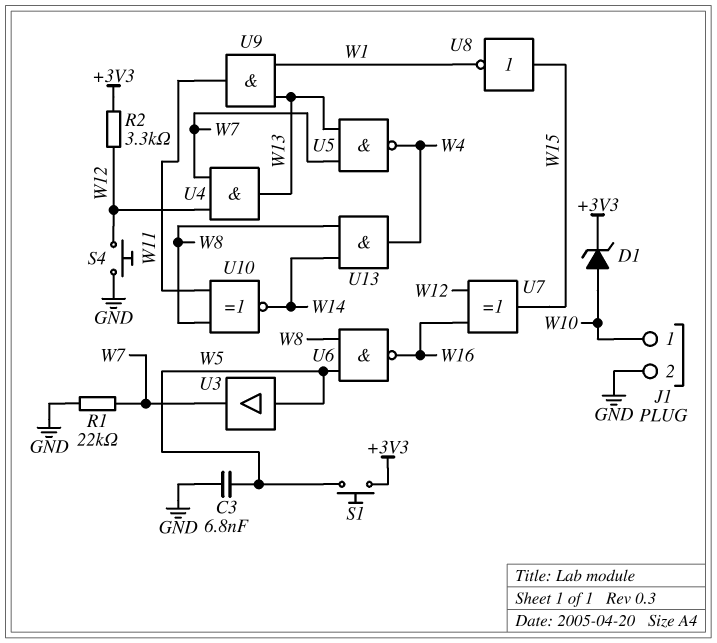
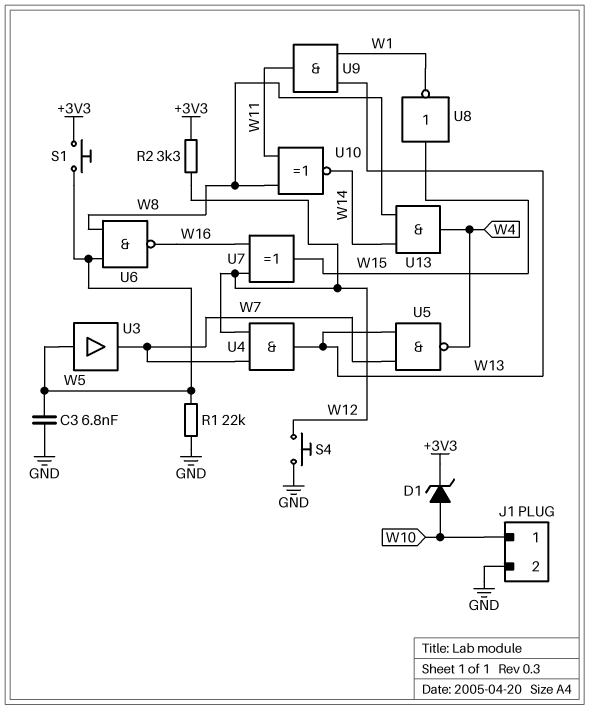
R1: 22k (GND, W7) -> 22k (GND, W5)

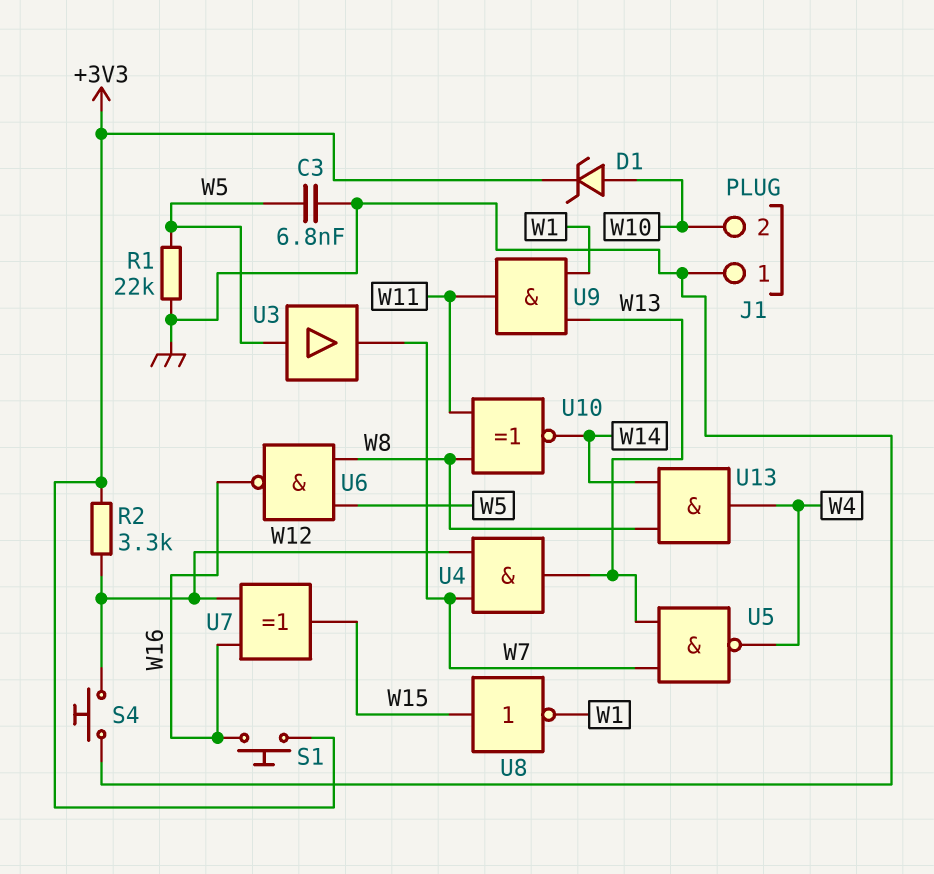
J1 pin 1: W10 -> GND
J1 pin 2: GND -> W10
S1: button (+3V3, W5) -> button (+3V3, W16)

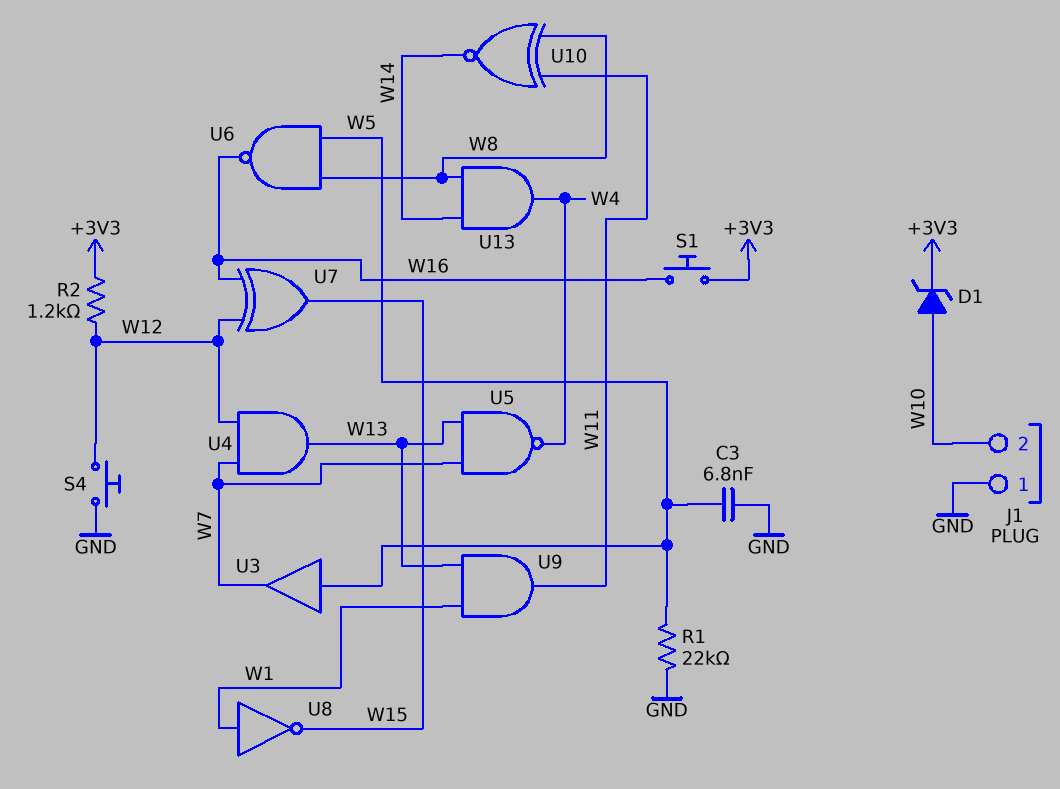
R2: 3.3k (+3V3, W12) -> 1.2k (+3V3, W12)
U8: NOT (in W15, out W1) -> NOT (in W1, out W15)

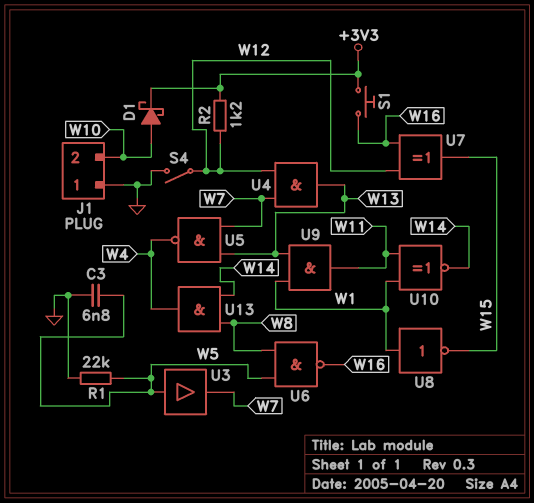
D1: zener (A W10, K +3V3) -> schottky (A W10, K +3V3)
S4: button (GND, W12) -> switch (GND, W12)
U10: XNOR (in W8, in W11, out W14) -> XNOR (in W1, in W11, out W14)

